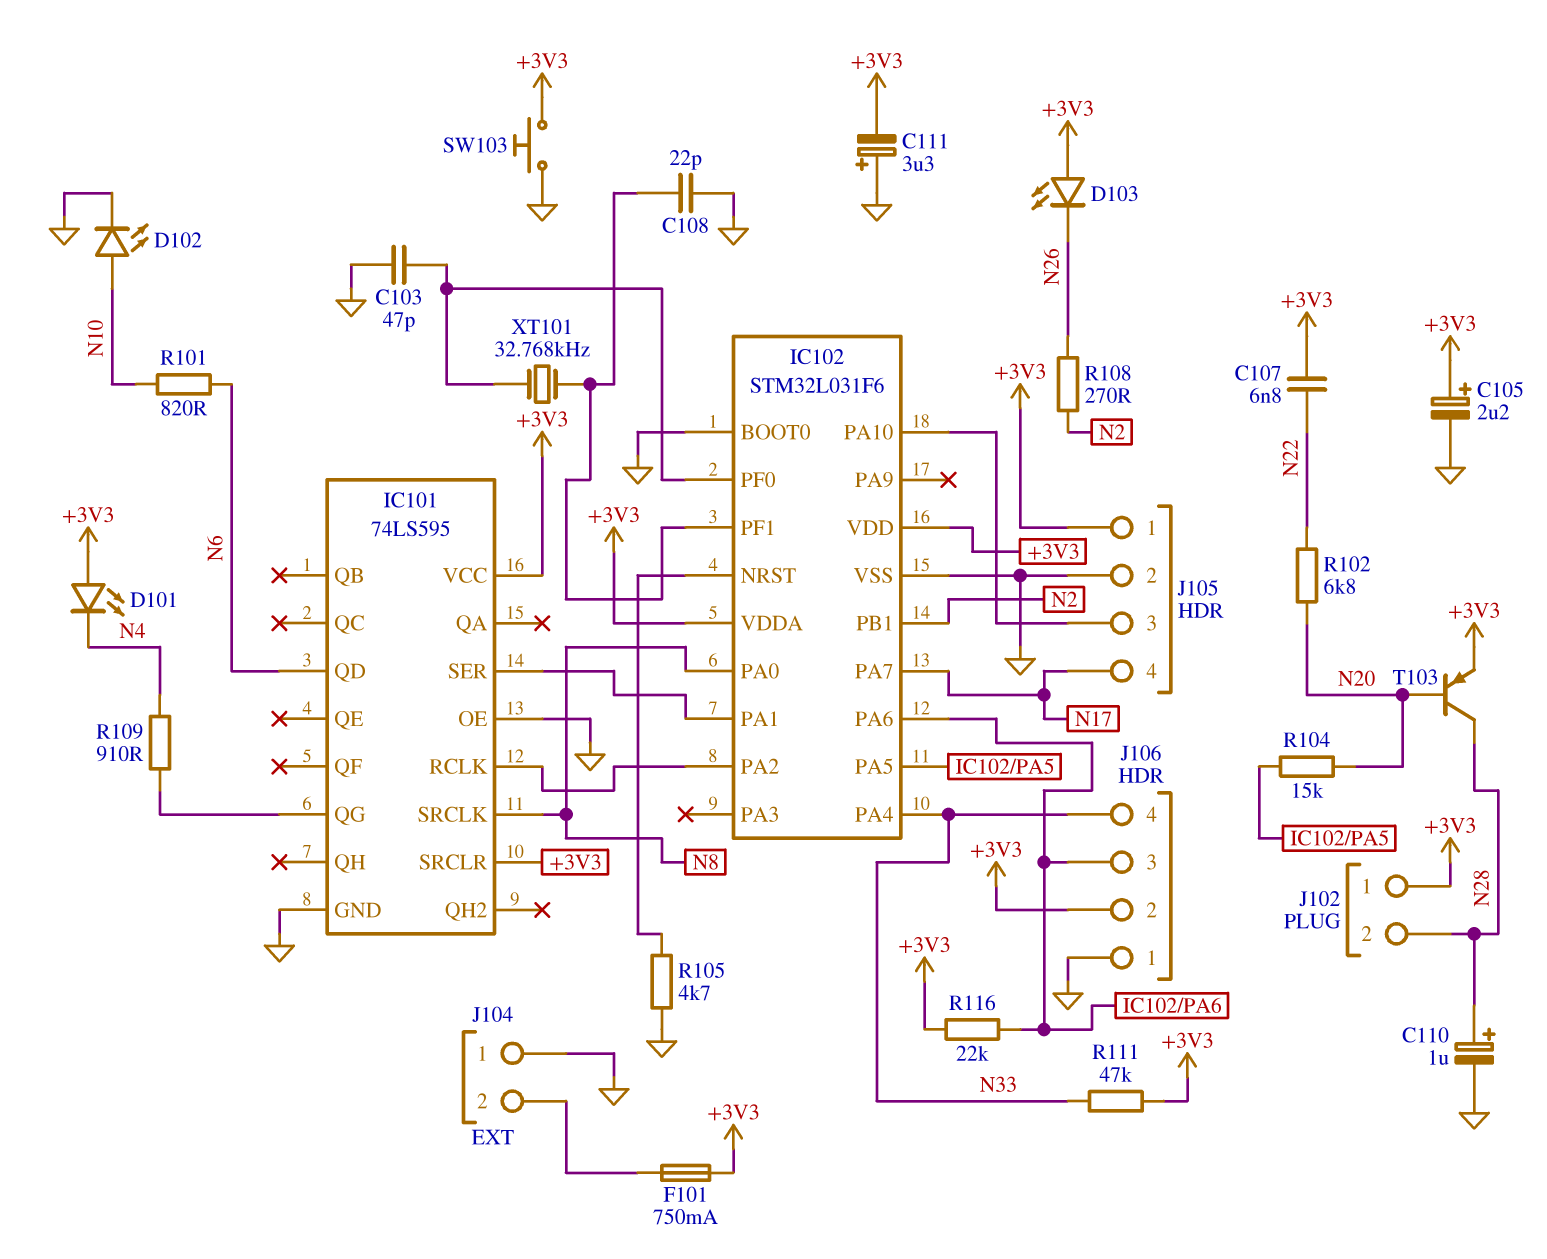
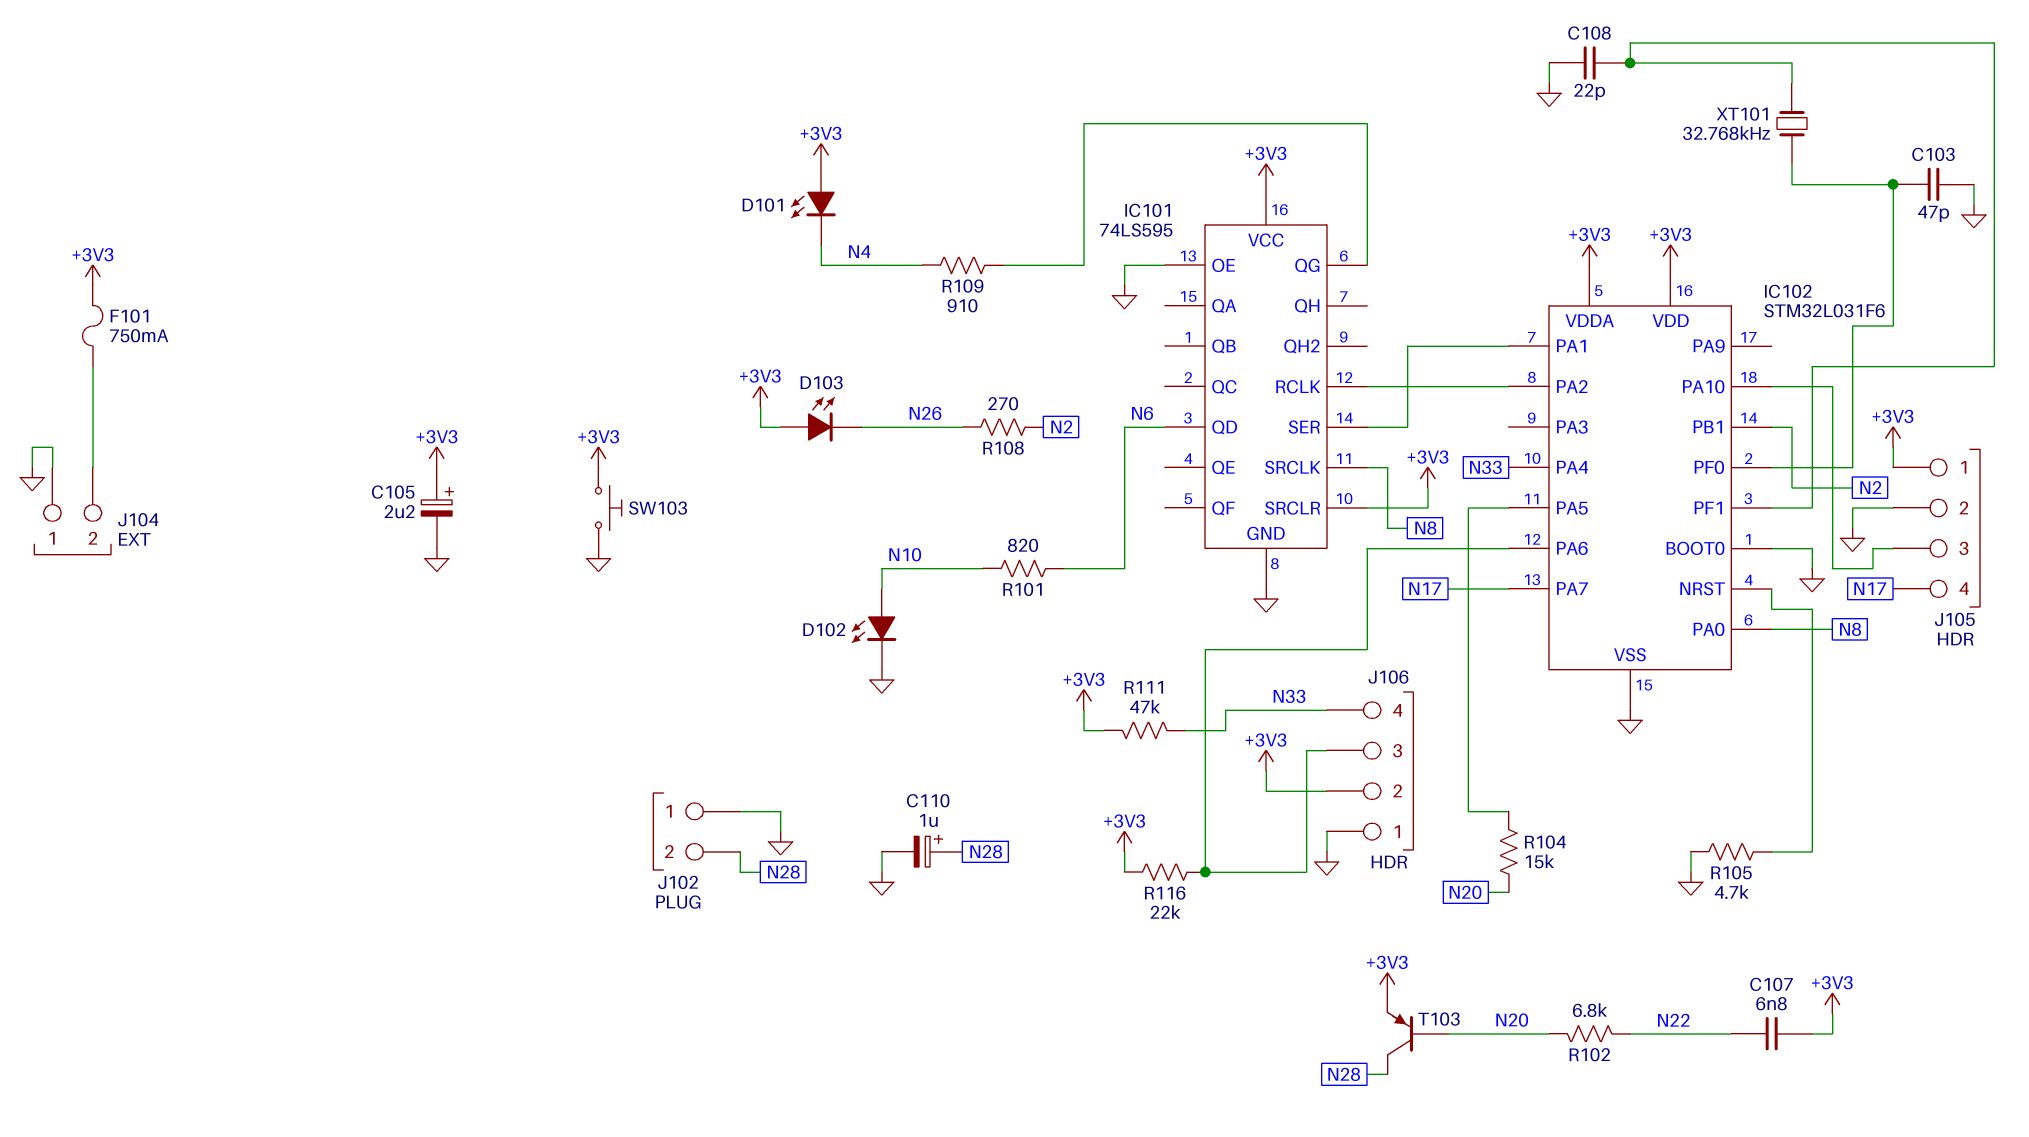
C111: 3.3uF (plus GND, minus +3V3) -> none
J102 pin 1: +3V3 -> GND

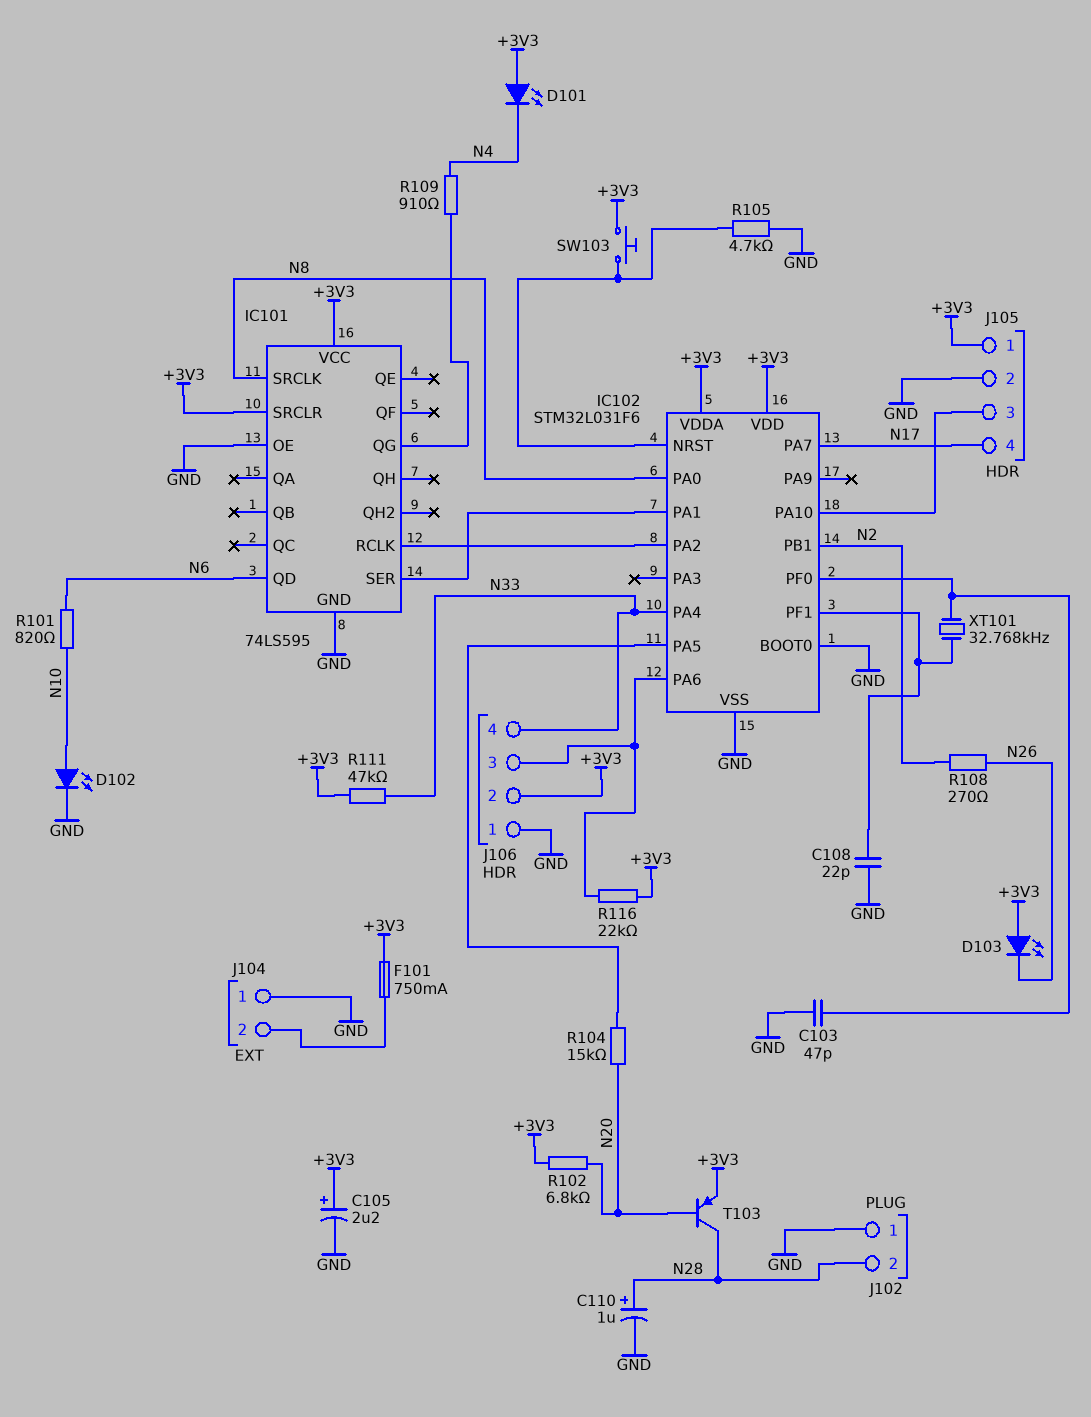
C107: 6.8nF (+3V3, N22) -> none
R102: 6.8k (N20, N22) -> 6.8k (+3V3, N20)
SW103: button (+3V3, GND) -> button (+3V3, IC102/NRST)

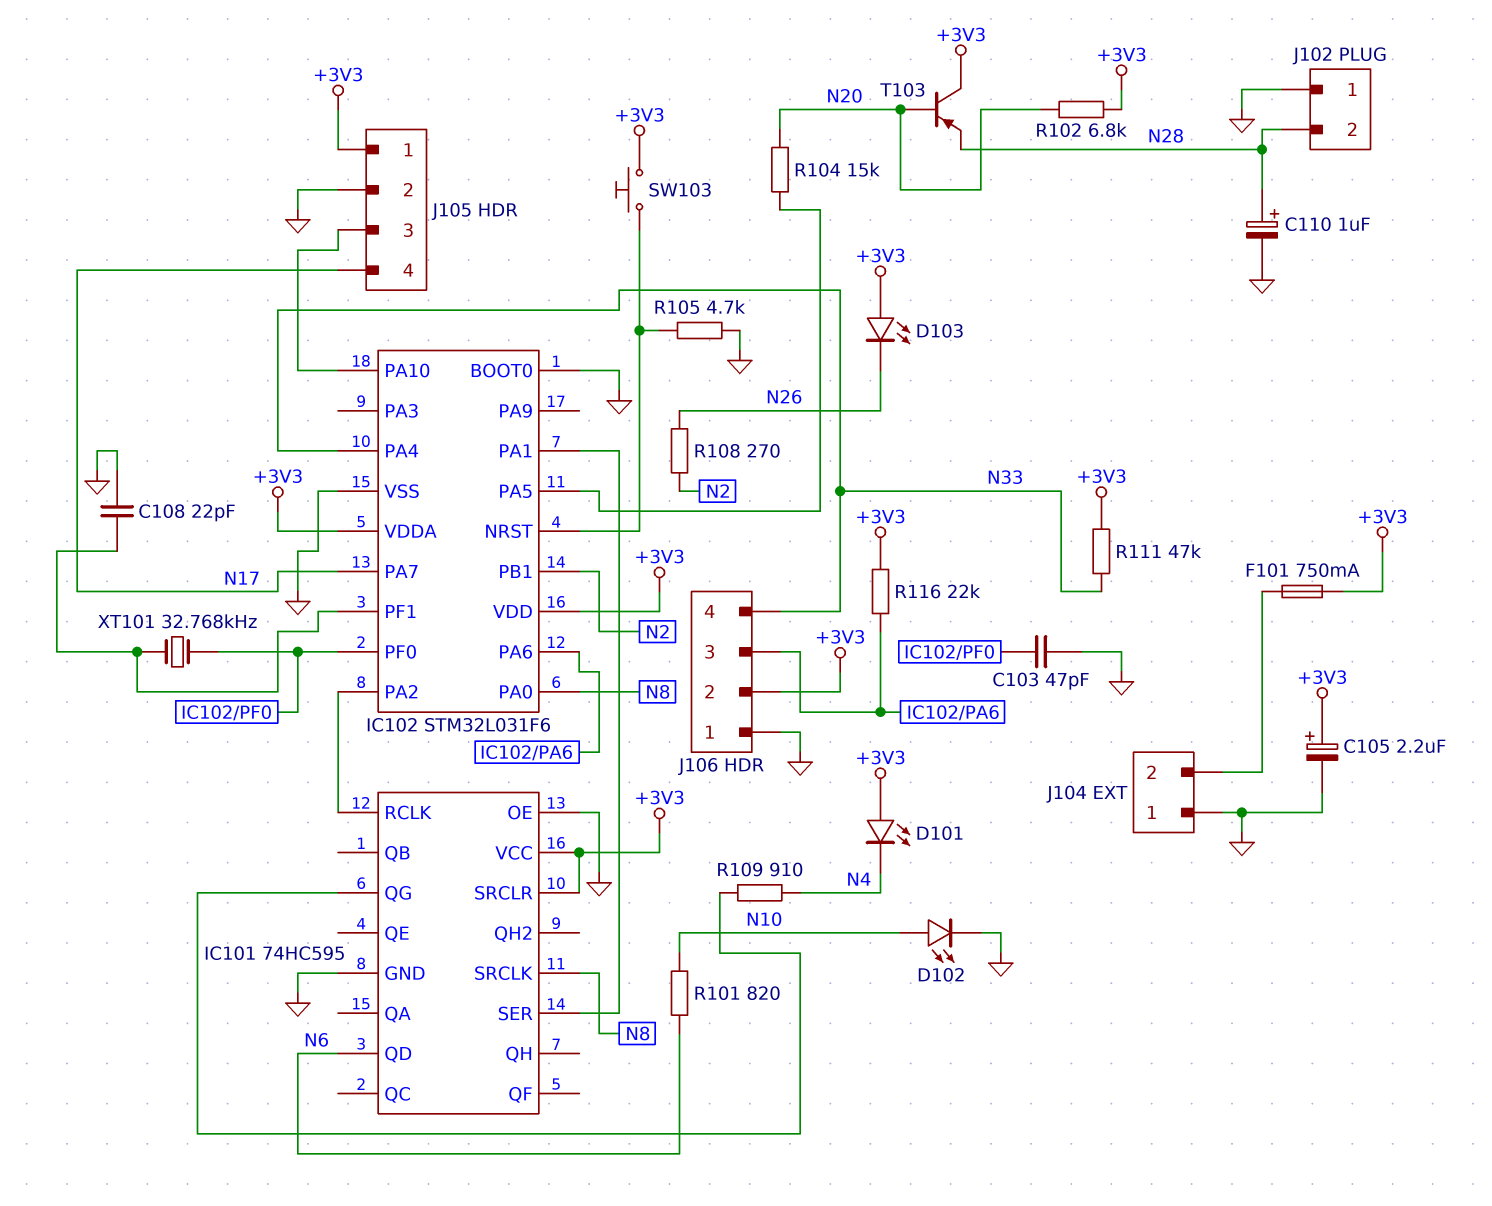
IC101: 74LS595 -> 74HC595
T103: PNP (B N20, C N28, E +3V3) -> PNP (B N20, C +3V3, E N28)

